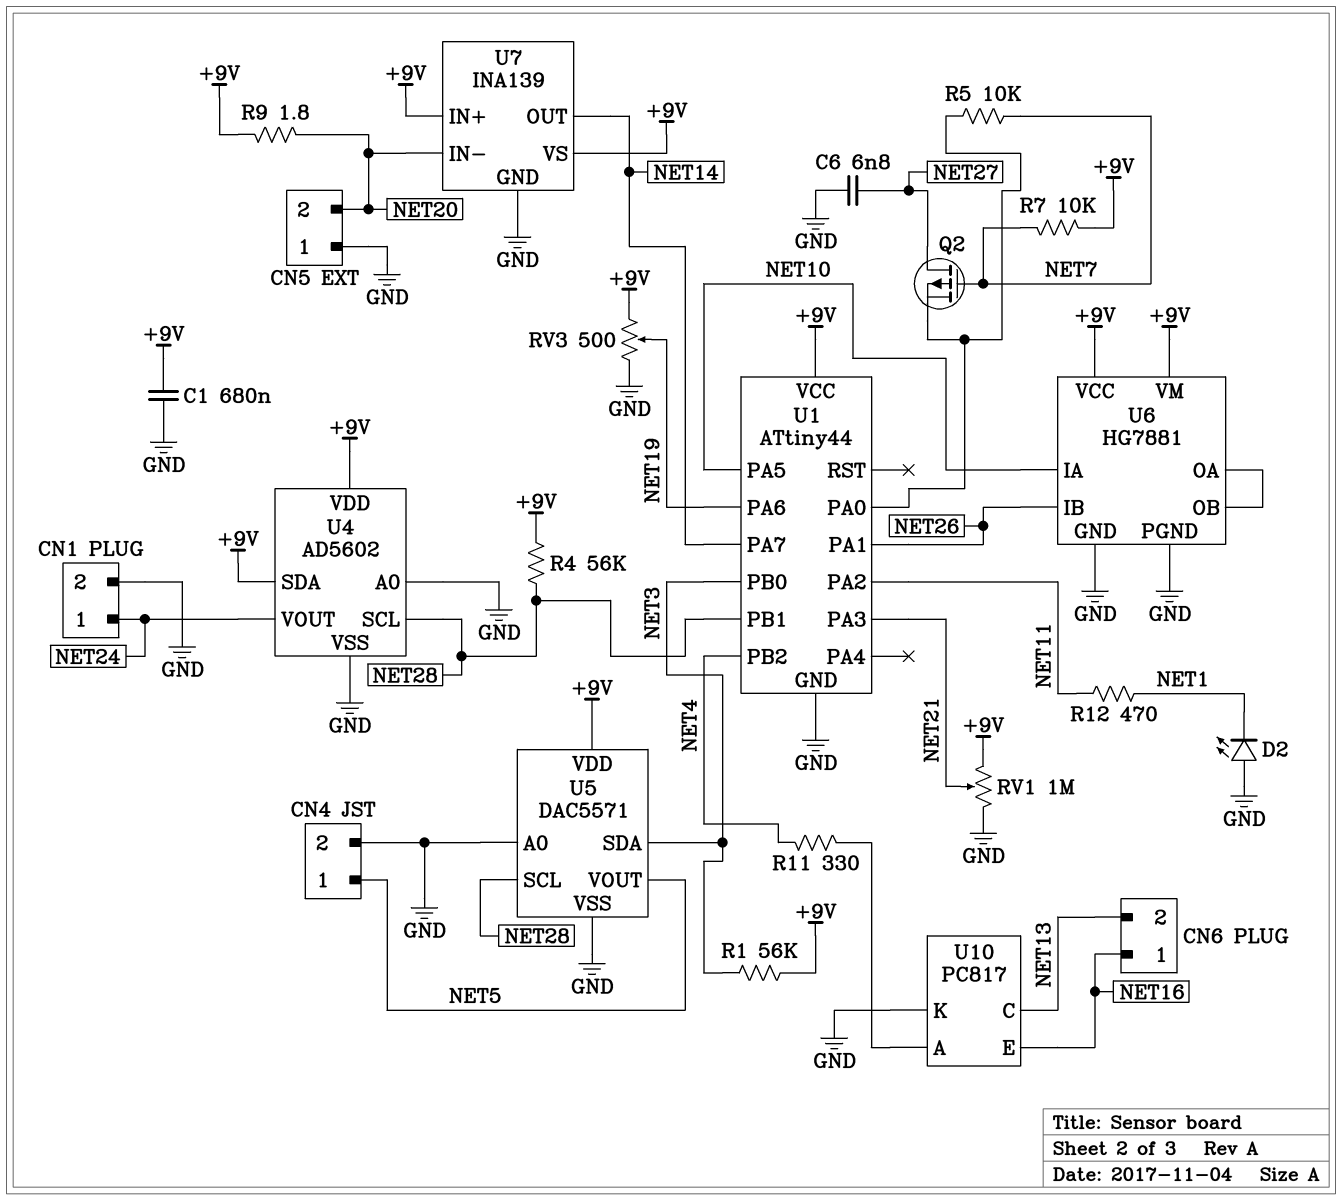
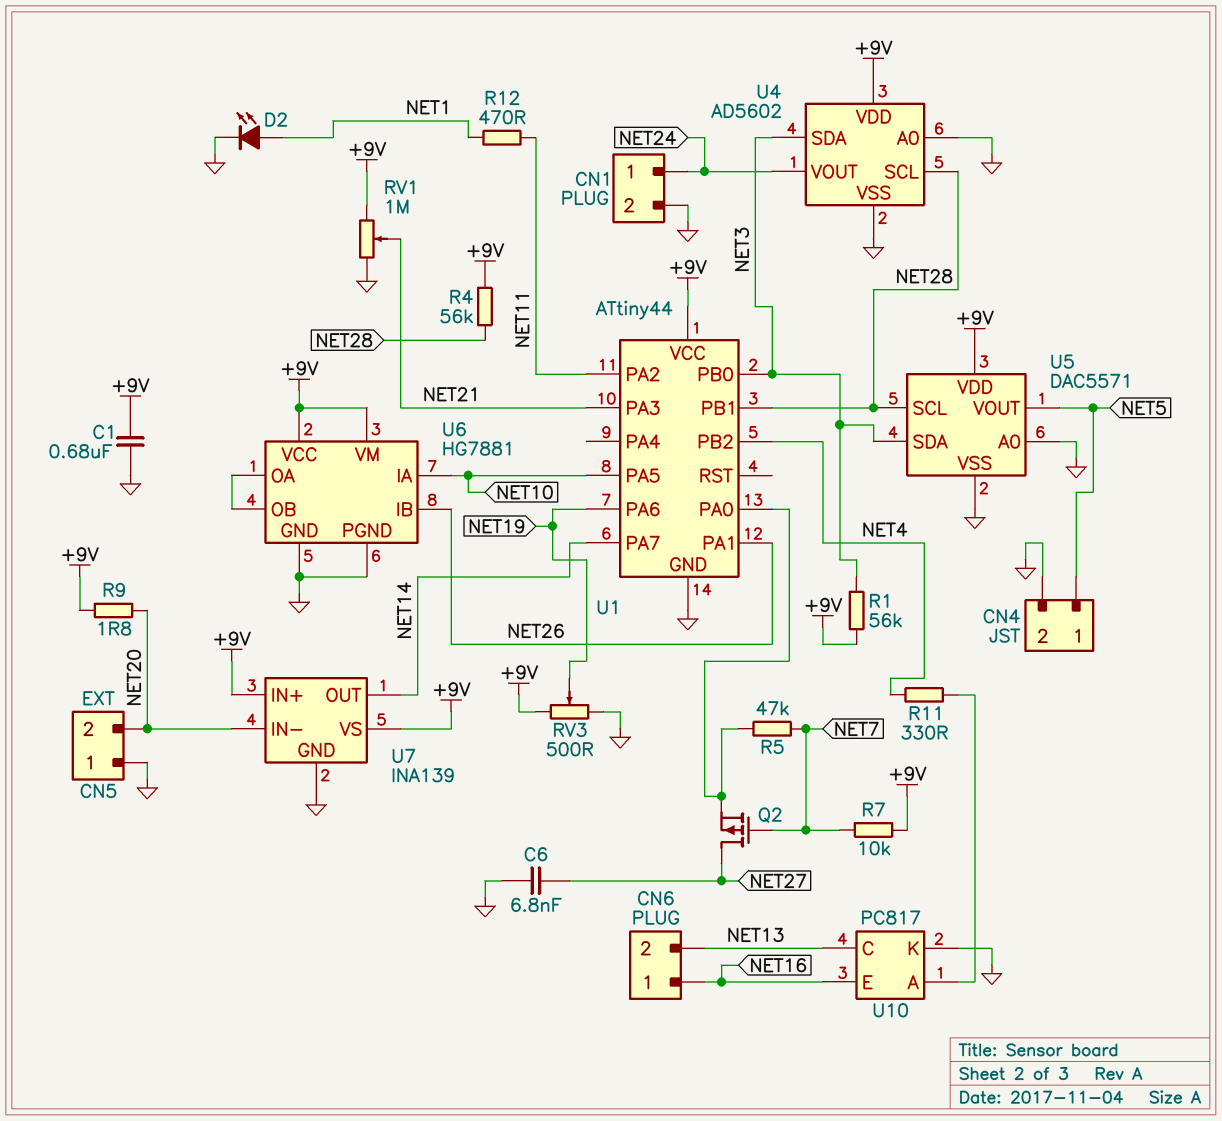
D2: LED (A GND, K NET1) -> LED (A NET1, K GND)
R5: 10k (NET7, U1/PA0) -> 47k (NET7, U1/PA0)
U4 pin SDA: +9V -> NET3

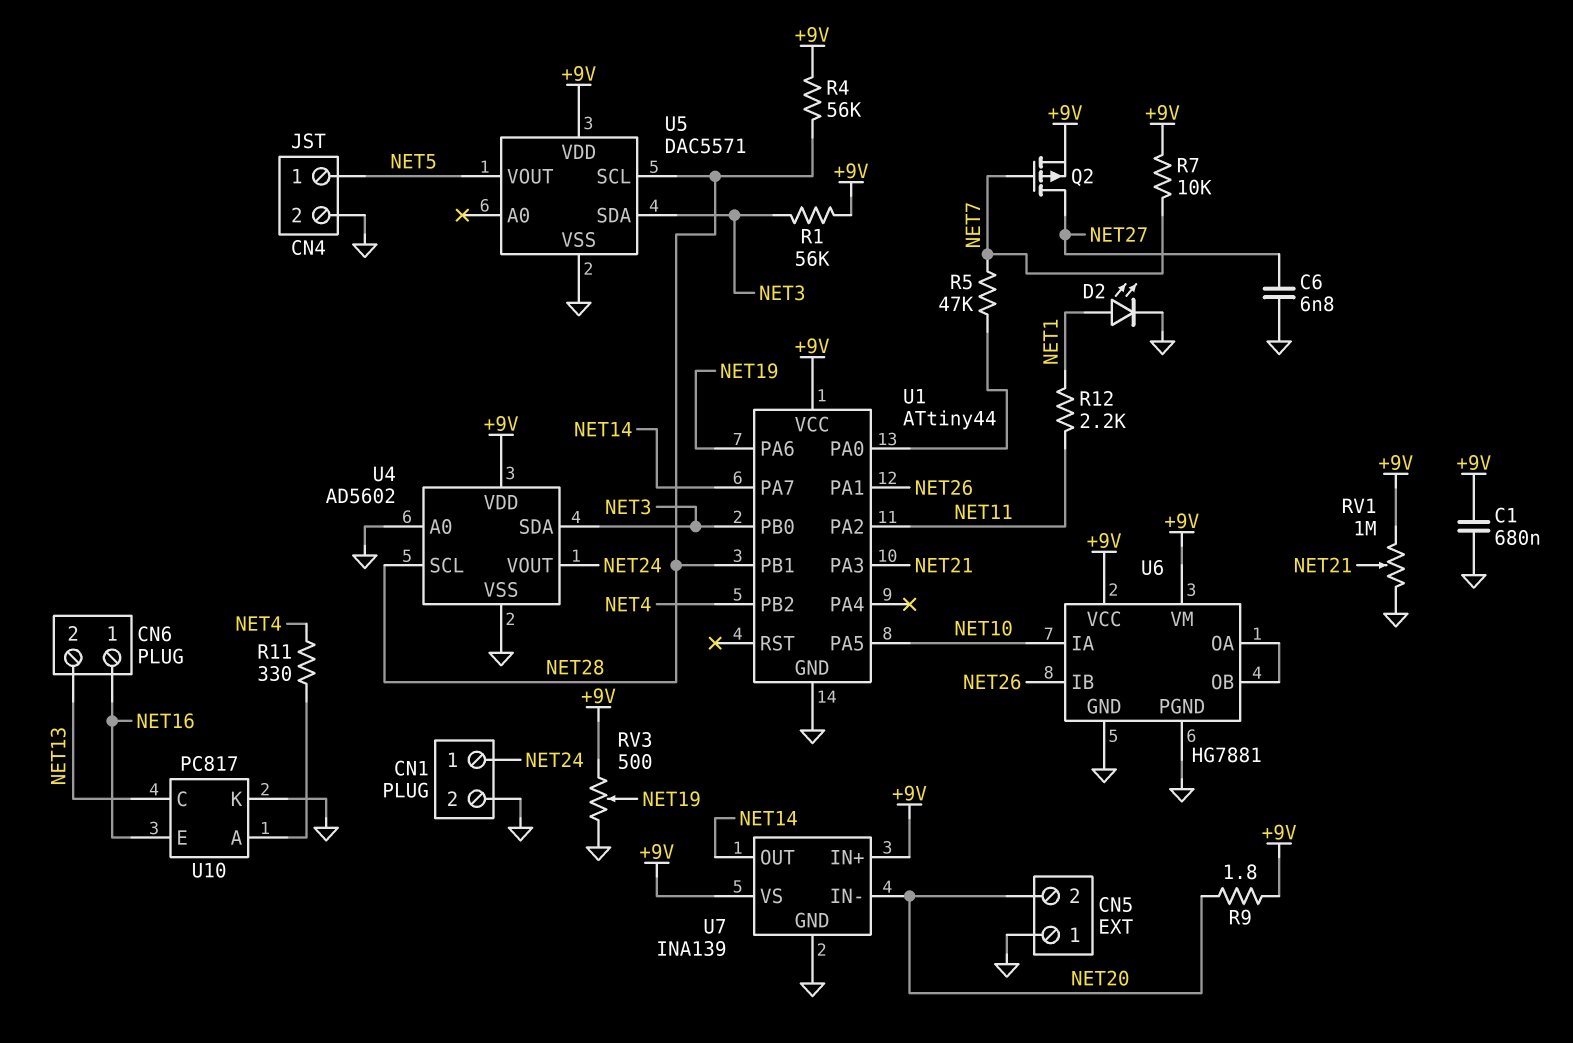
Q2: PMOS (G NET7, D NET27, S U1/PA0) -> PMOS (G NET7, D NET27, S +9V)
R12: 470 (NET1, NET11) -> 2.2k (NET1, NET11)
U5 pin A0: GND -> none

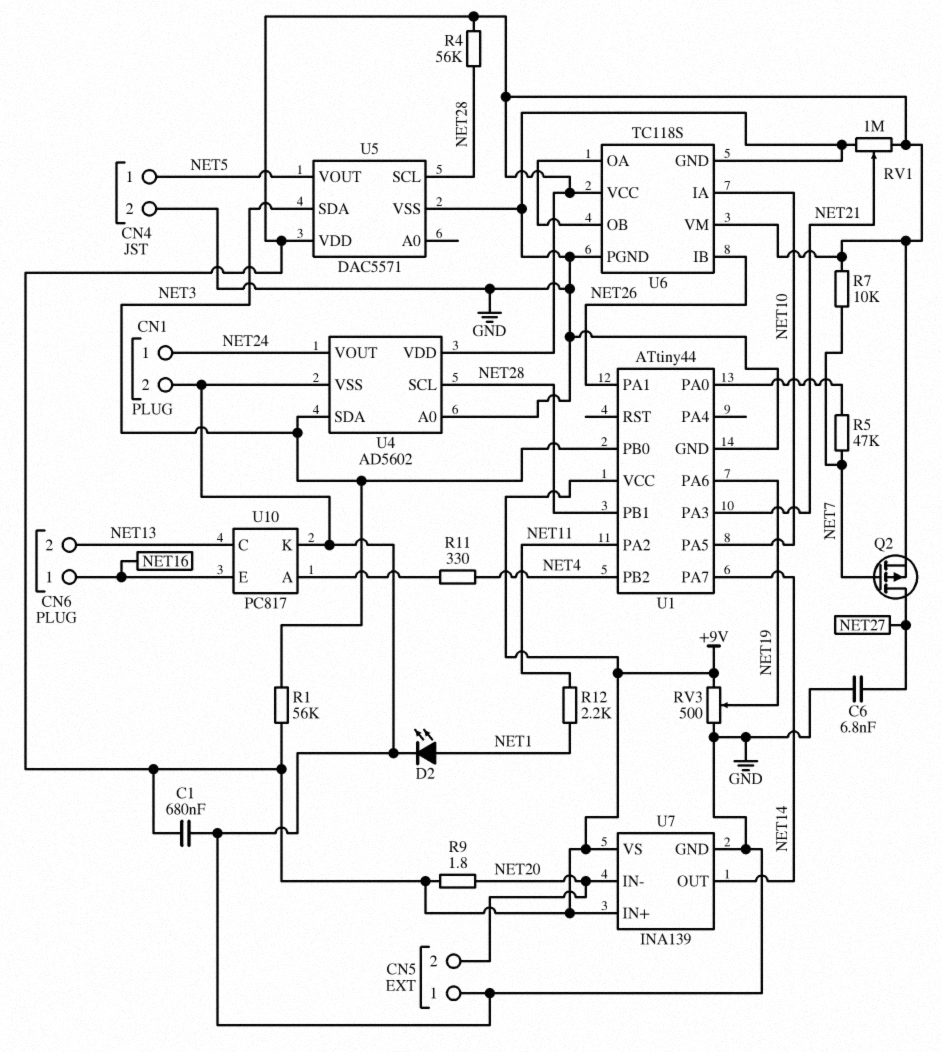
U6: HG7881 -> TC118S

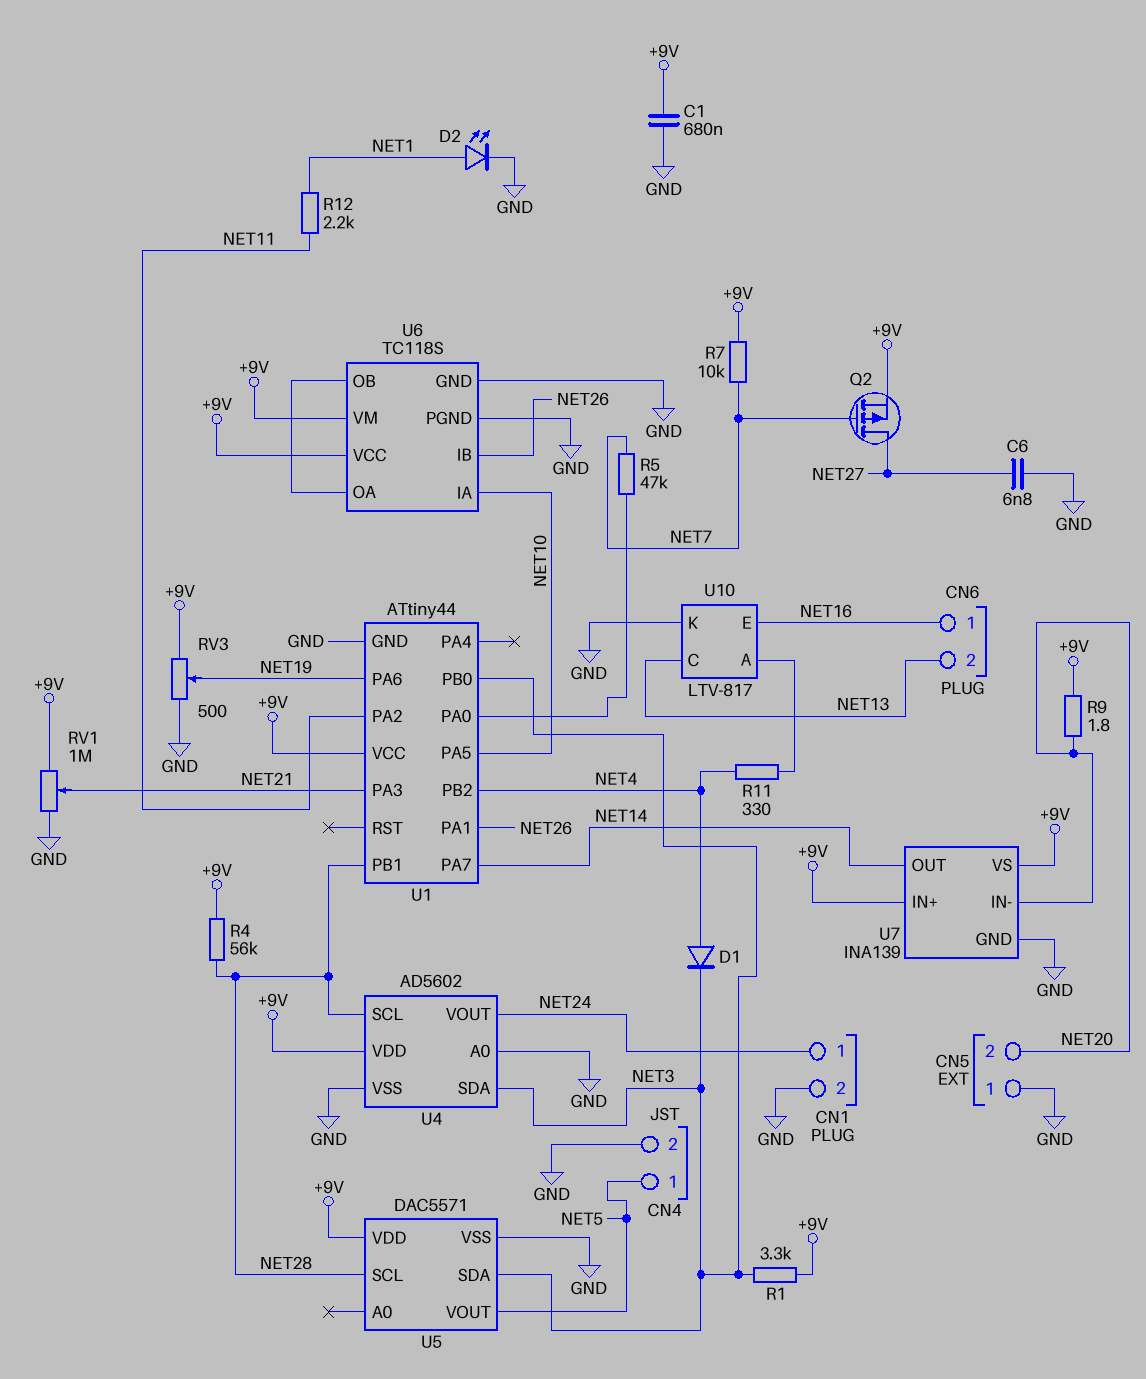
D1: none -> diode (A NET4, K NET3)
R1: 56k (+9V, NET3) -> 3.3k (+9V, NET3)
U10: PC817 -> LTV-817

